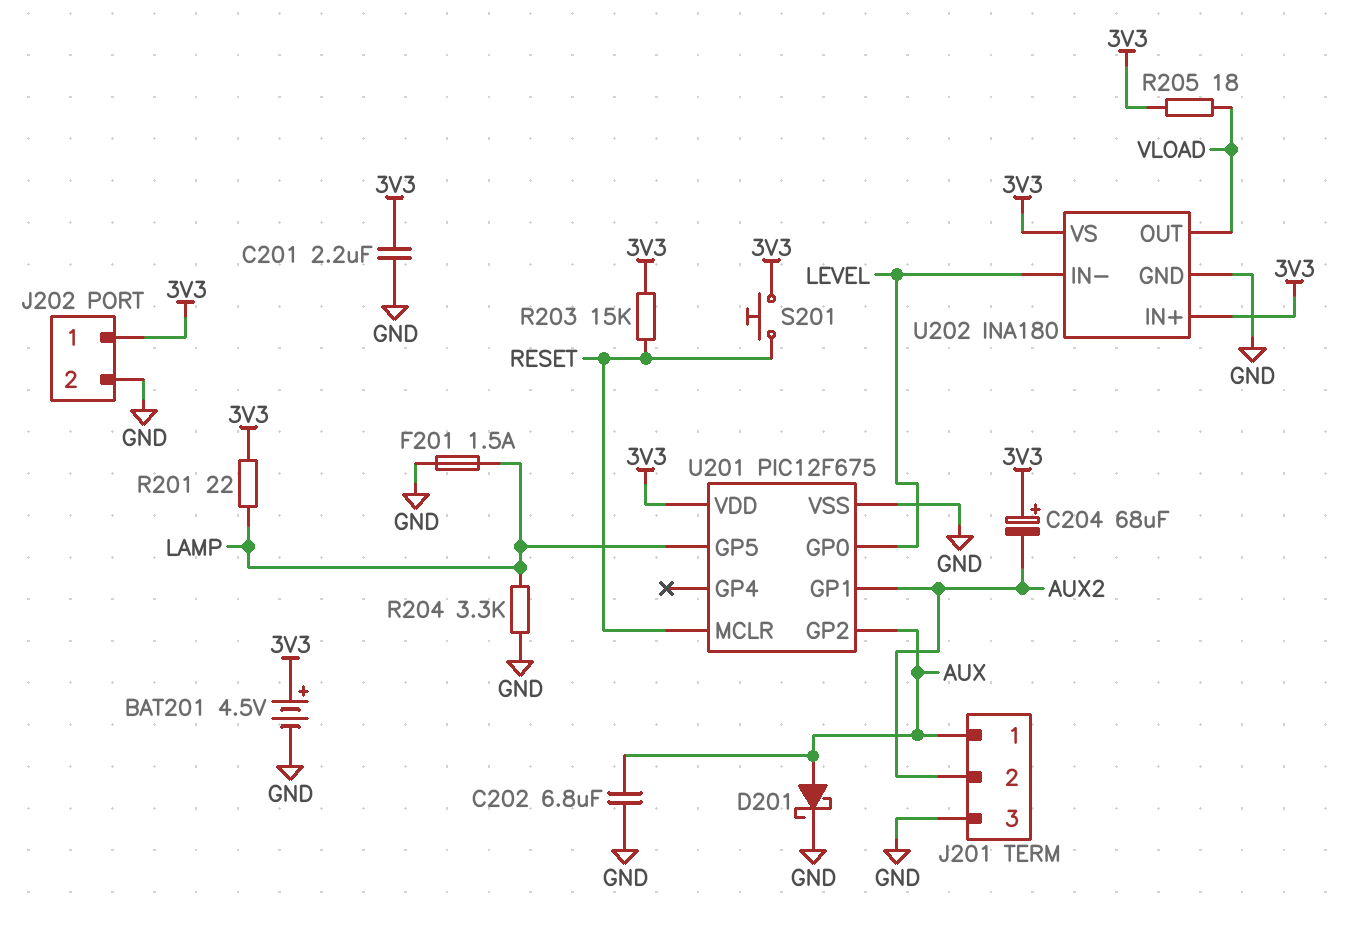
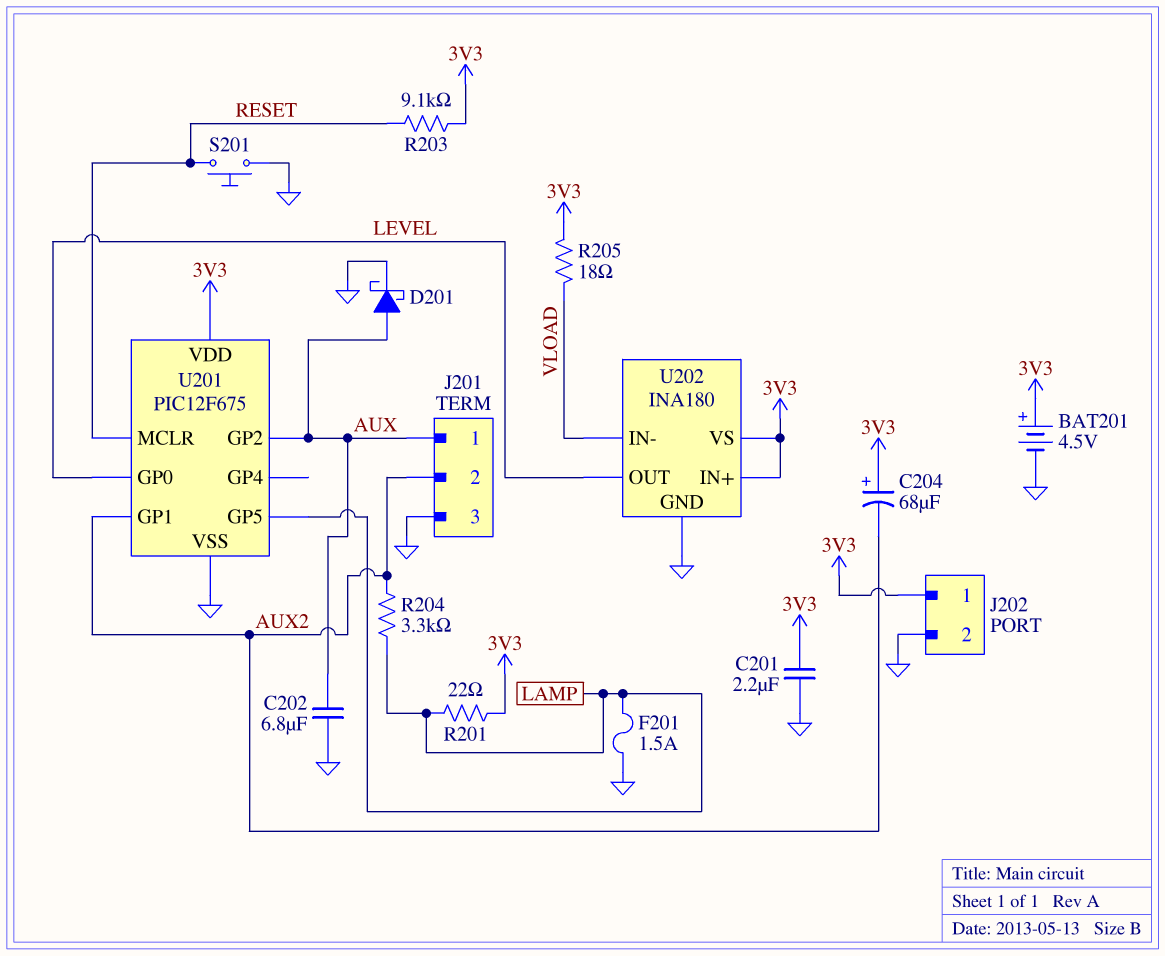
R203: 15k (3V3, RESET) -> 9.1k (3V3, RESET)
R204: 3.3k (GND, LAMP) -> 3.3k (AUX2, LAMP)
S201: button (3V3, RESET) -> button (GND, RESET)
U202 pin IN-: LEVEL -> VLOAD
U202 pin OUT: VLOAD -> LEVEL

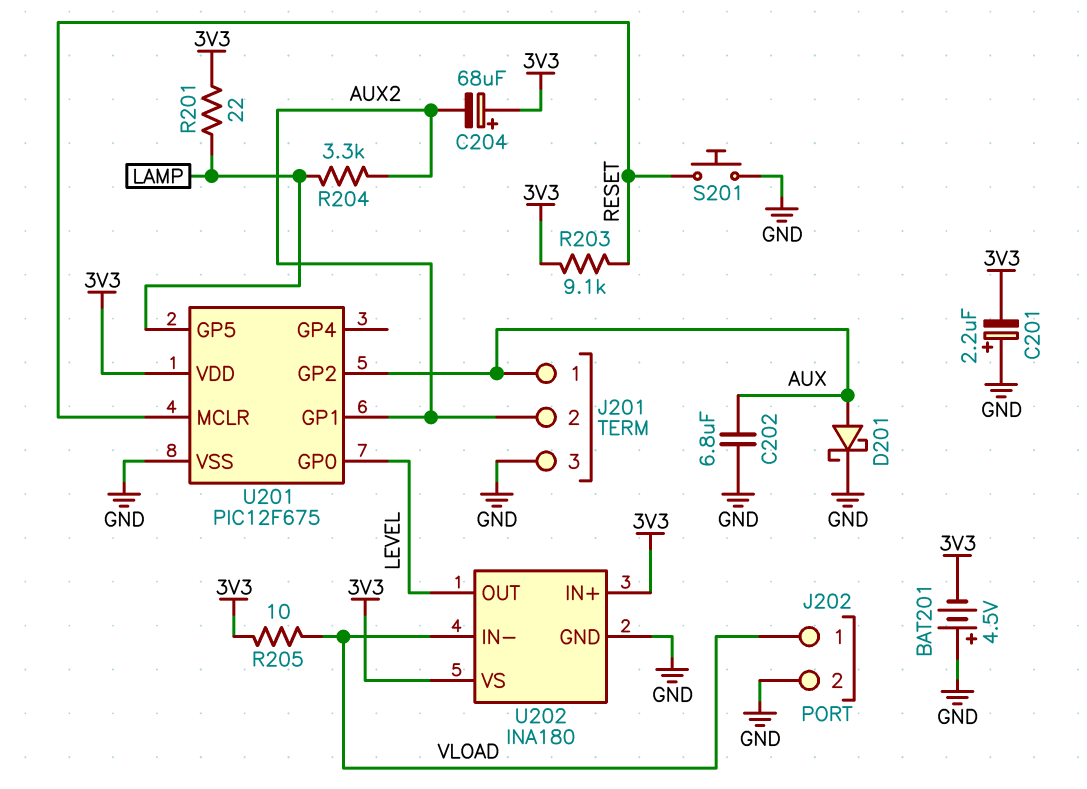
BAT201: 4.5V (plus 3V3, minus GND) -> 4.5V (plus GND, minus 3V3)
C201: 2.2uF (3V3, GND) -> 2.2uF (plus GND, minus 3V3)
F201: 1.5A (GND, LAMP) -> none
J202 pin 1: 3V3 -> VLOAD
R205: 18 (3V3, VLOAD) -> 10 (3V3, VLOAD)

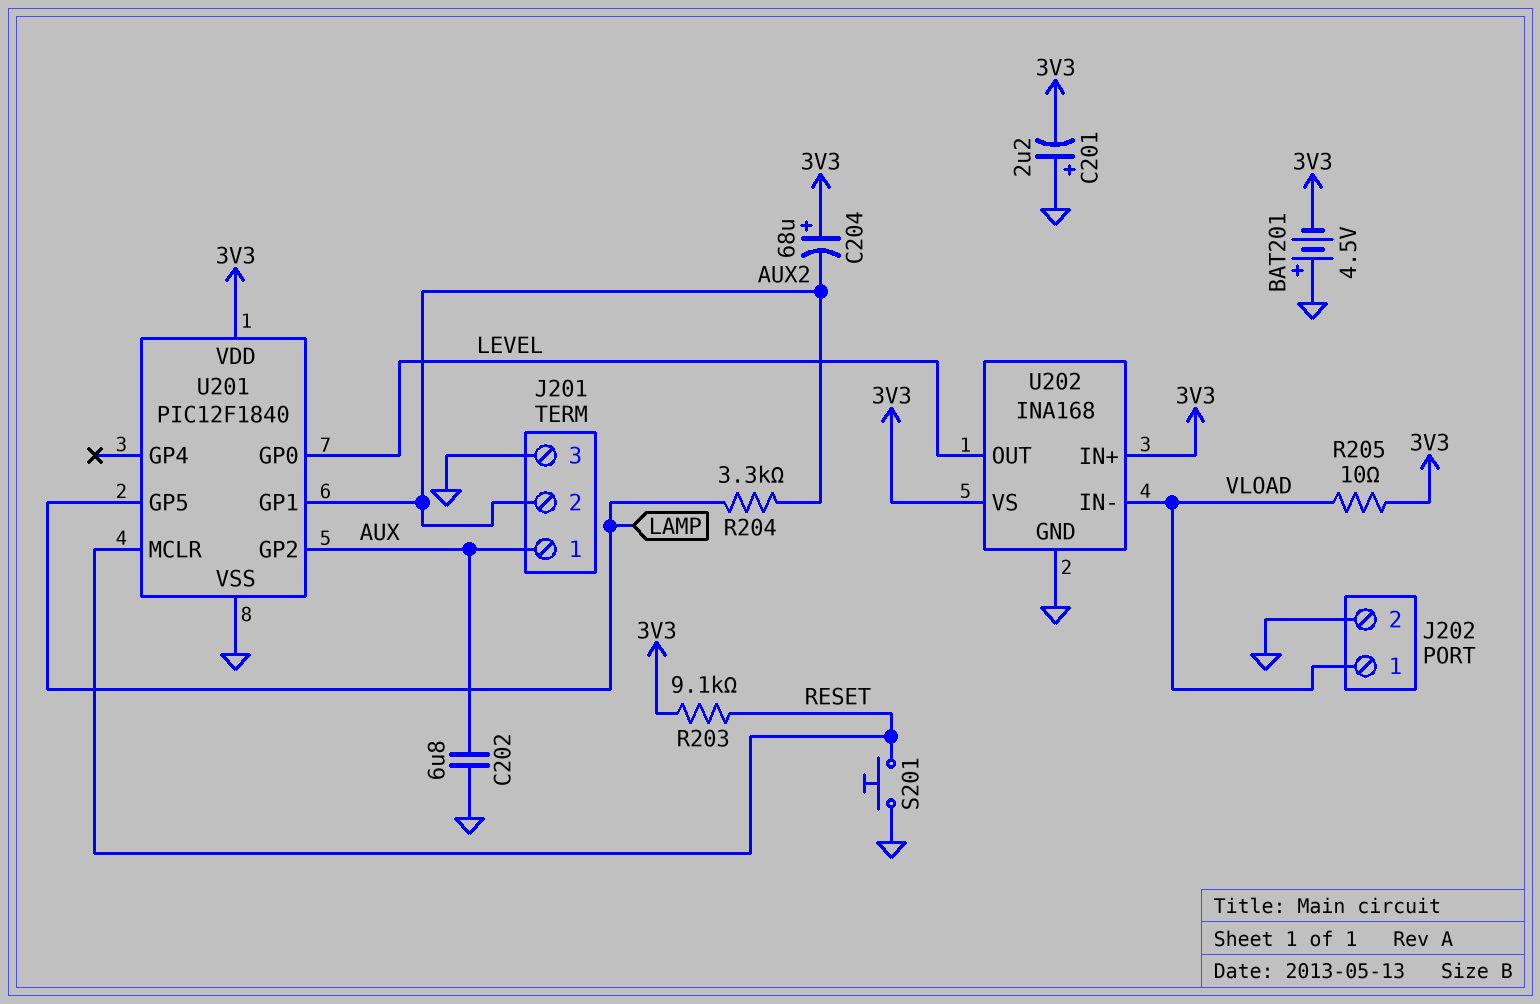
D201: schottky (A AUX, K GND) -> none
R201: 22 (3V3, LAMP) -> none
U201: PIC12F675 -> PIC12F1840
U202: INA180 -> INA168

